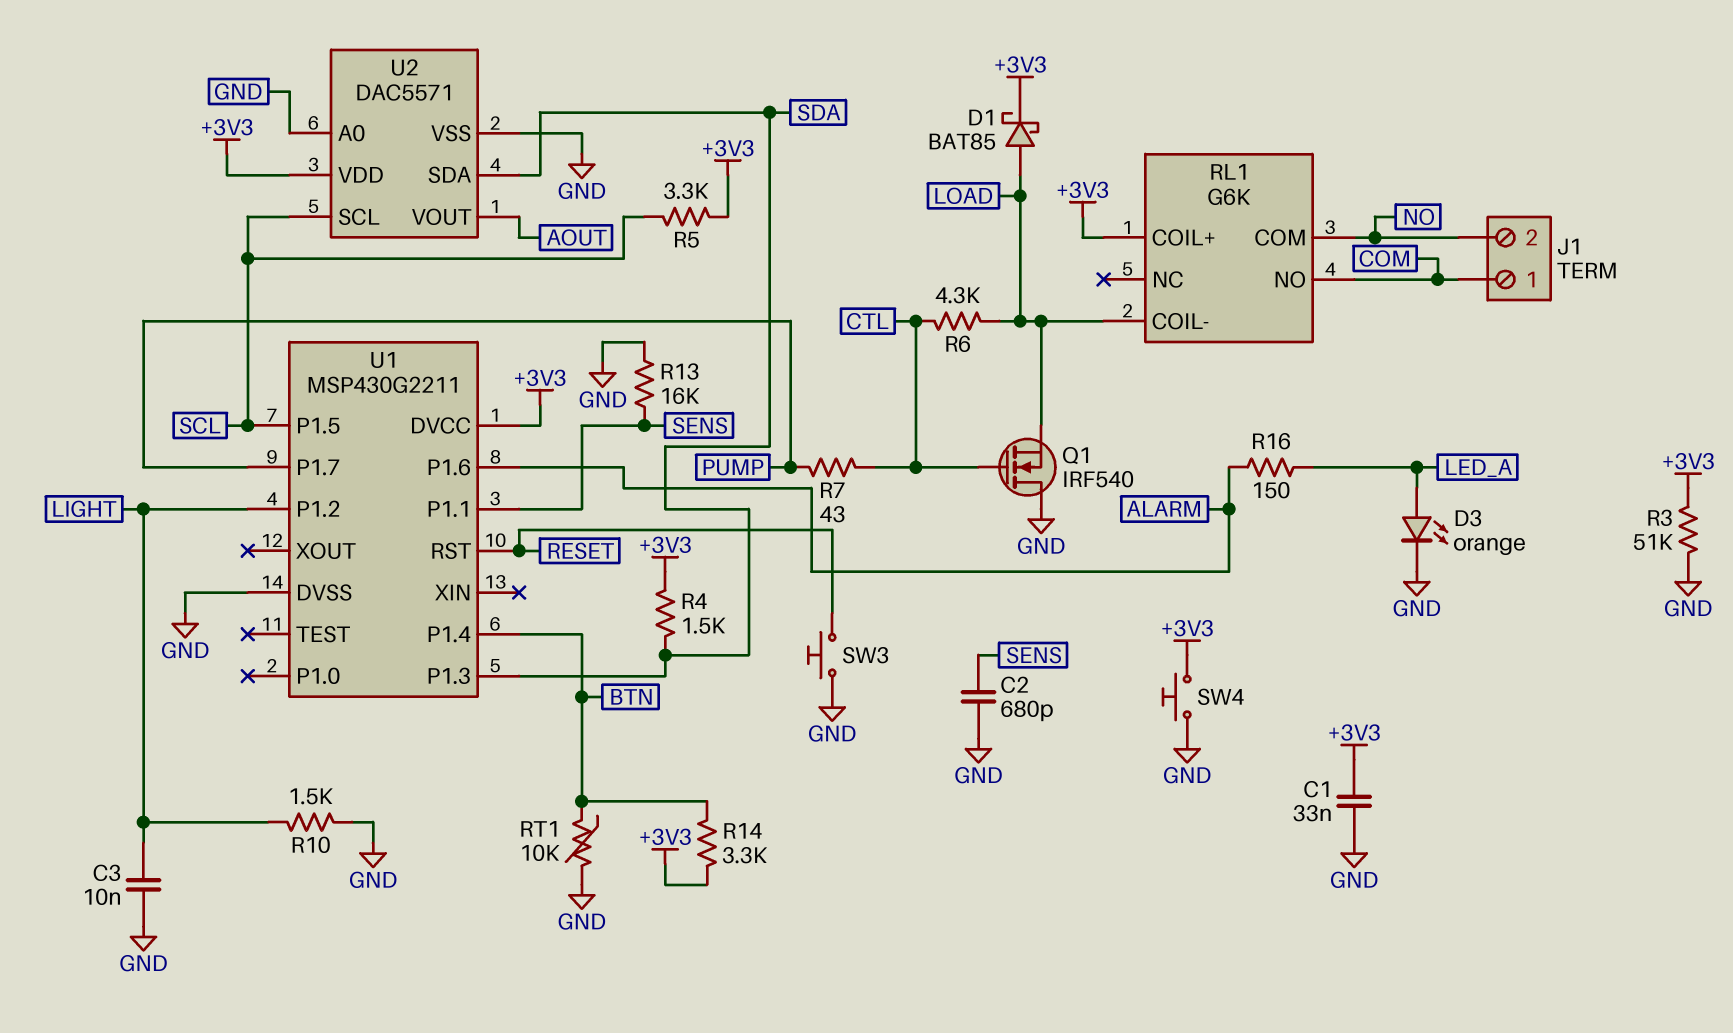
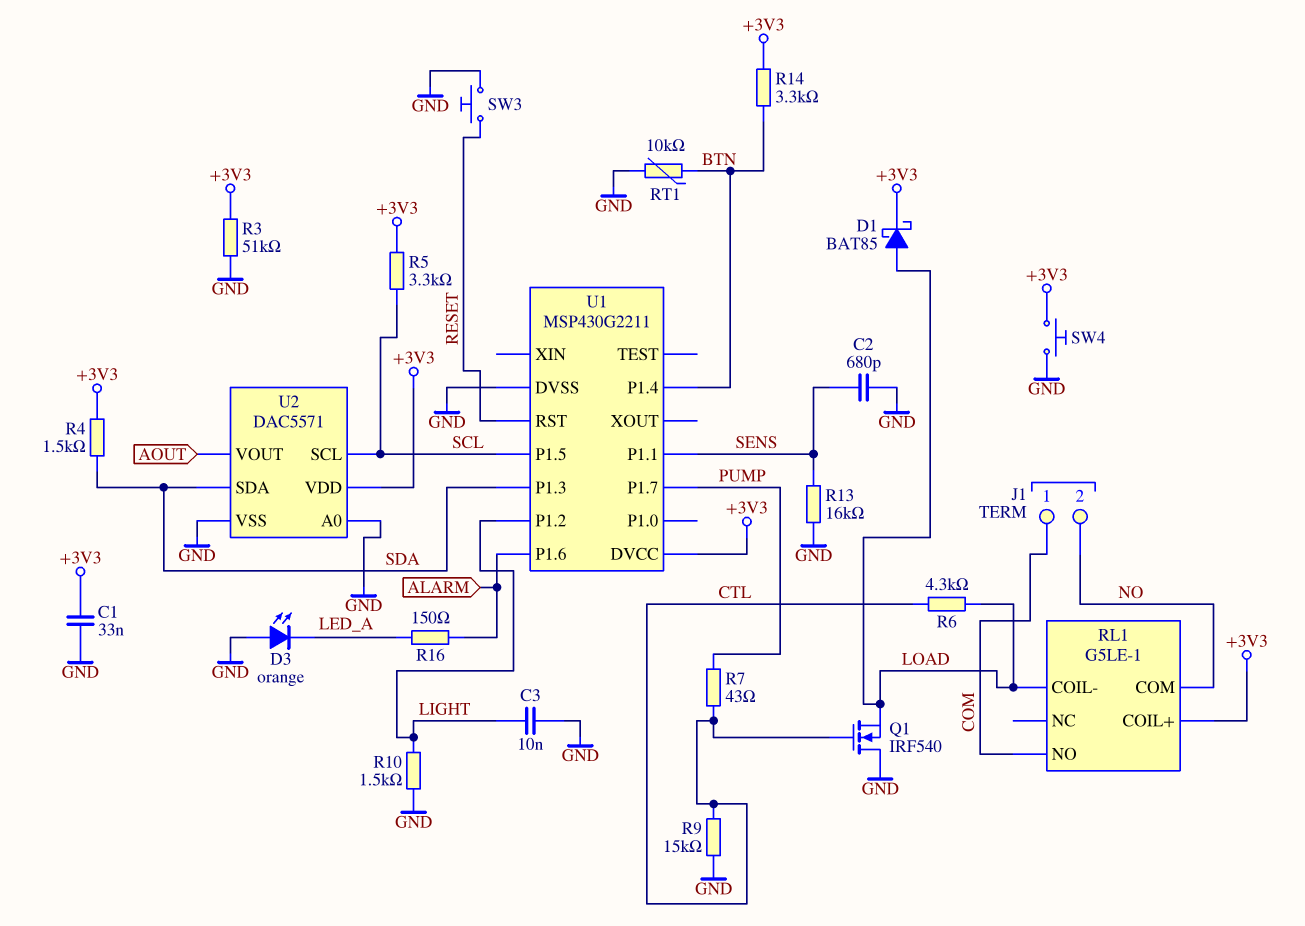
D3: LED orange (A LED_A, K GND) -> LED orange (A GND, K LED_A)
R9: none -> 15k (CTL, GND)
RL1: G6K -> G5LE-1

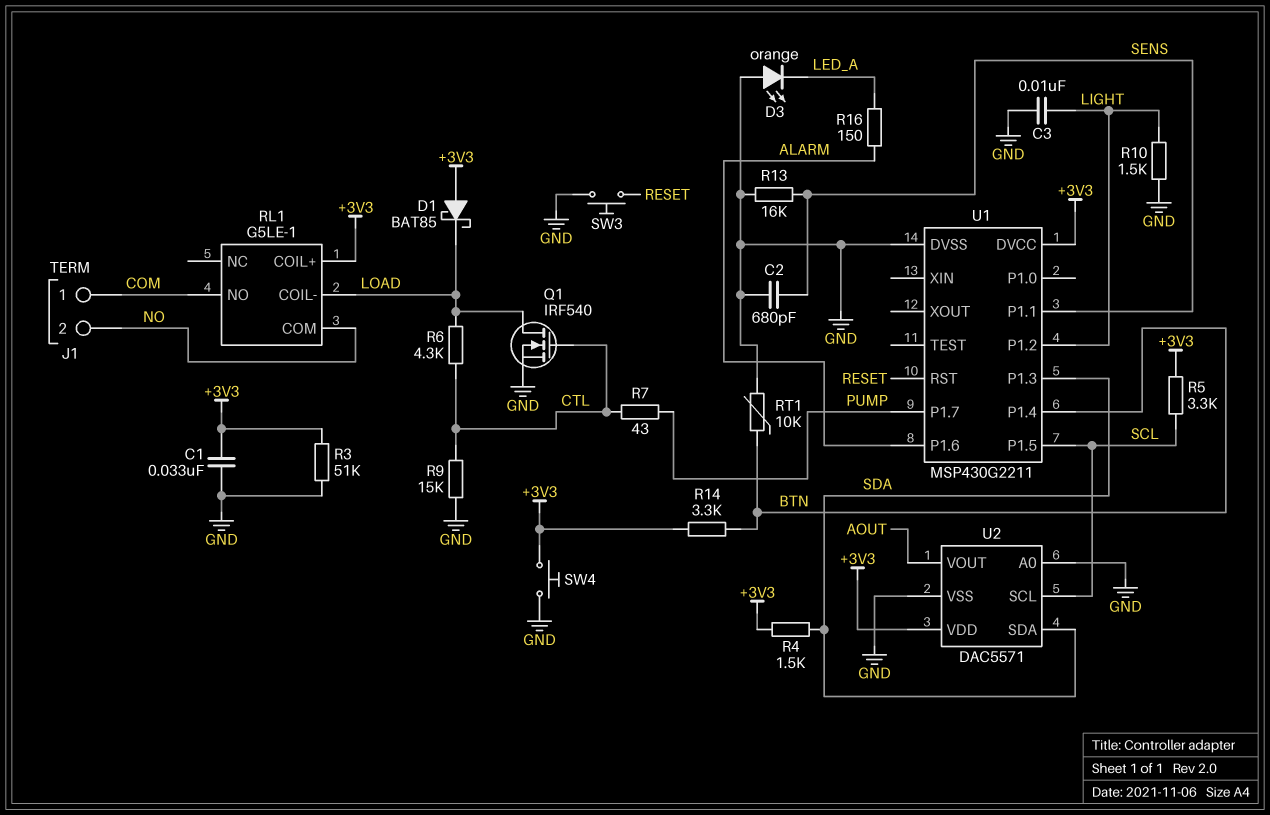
D1: schottky BAT85 (A LOAD, K +3V3) -> schottky BAT85 (A +3V3, K LOAD)
Q1: NMOS IRF540 (G CTL, D GND, S LOAD) -> NMOS IRF540 (G CTL, D LOAD, S GND)

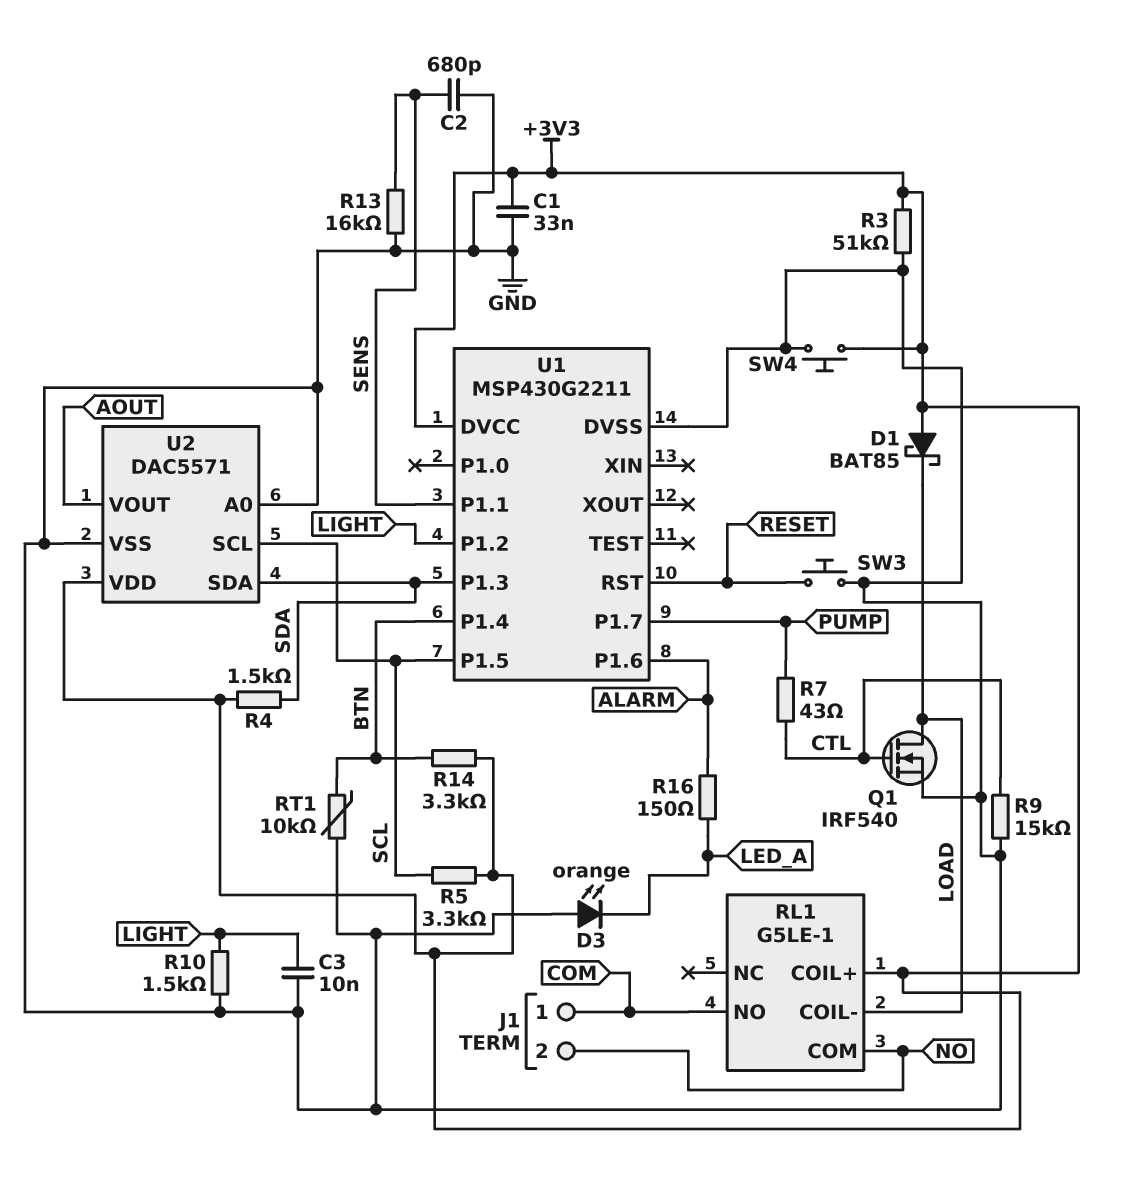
R6: 4.3k (CTL, LOAD) -> none

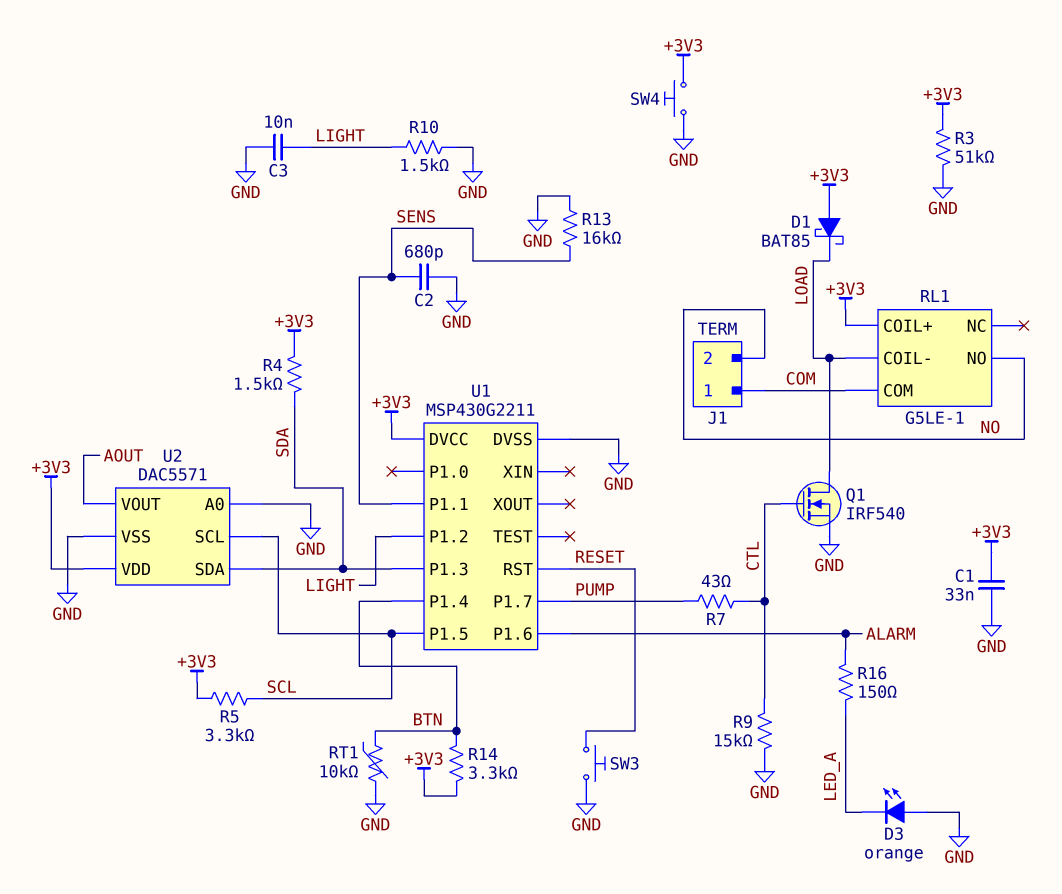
RL1 pin COM: NO -> COM
RL1 pin NO: COM -> NO

